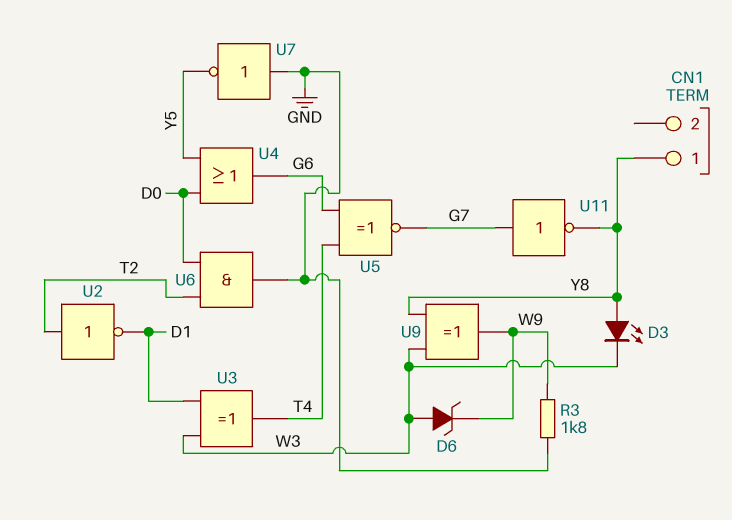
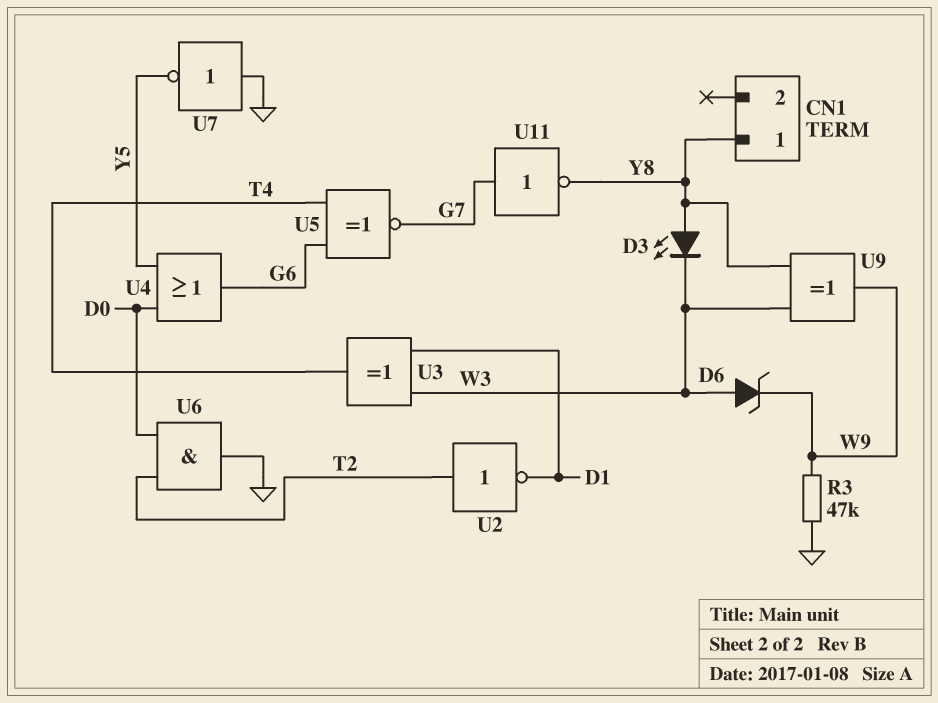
R3: 1.8k (GND, W9) -> 47k (GND, W9)

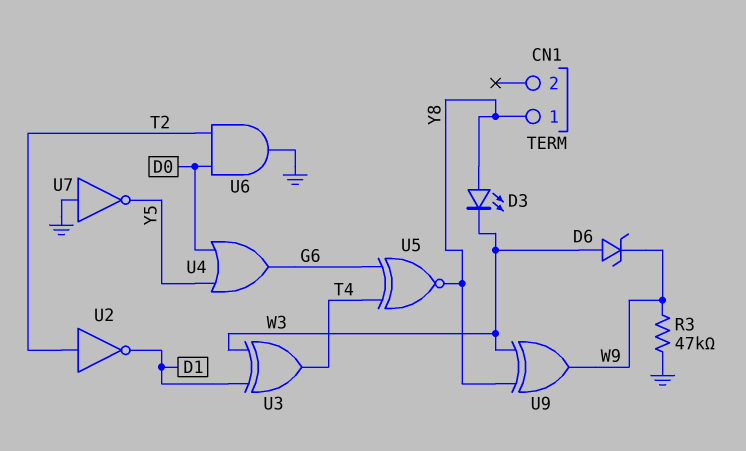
U5: XNOR (in G6, in T4, out G7) -> XNOR (in G6, in T4, out Y8)
U11: NOT (in G7, out Y8) -> none

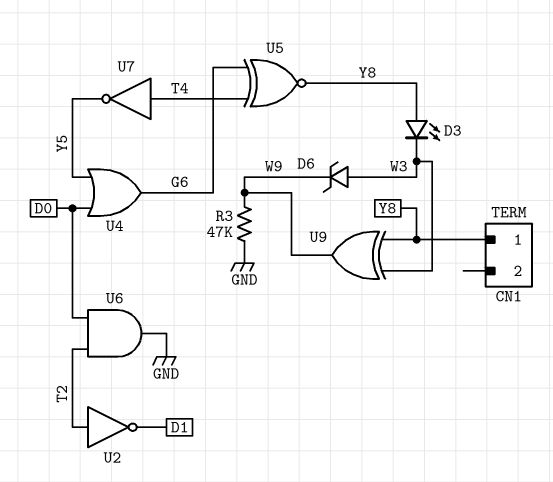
U3: XOR (in D1, in W3, out T4) -> none
U7: NOT (in GND, out Y5) -> NOT (in T4, out Y5)

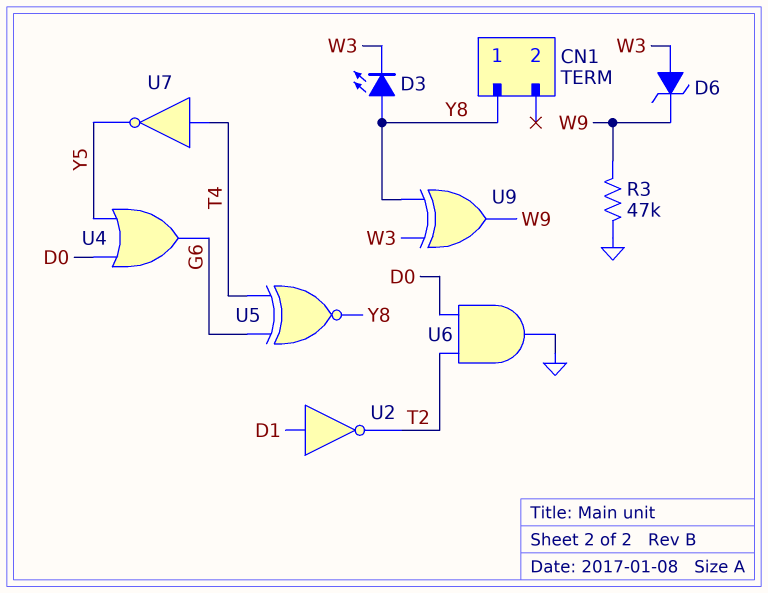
U2: NOT (in T2, out D1) -> NOT (in D1, out T2)

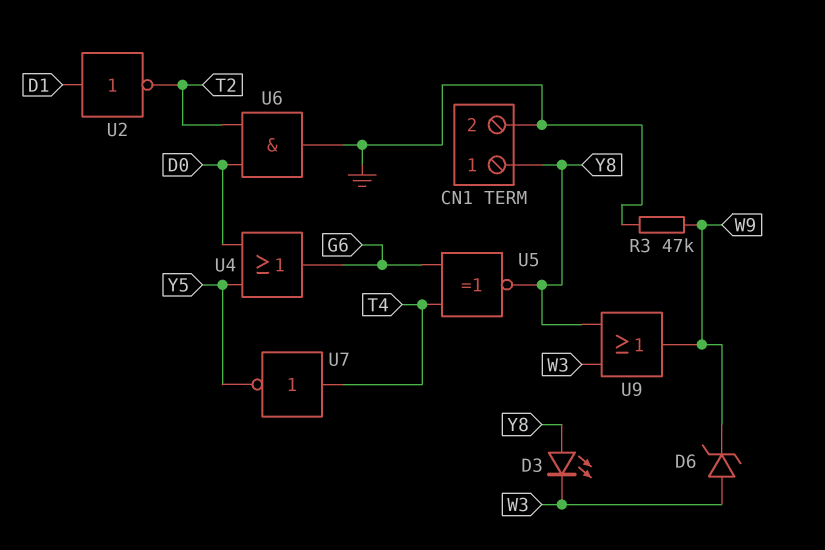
CN1 pin 2: none -> GND
U9: XOR (in W3, in Y8, out W9) -> OR (in W3, in Y8, out W9)

